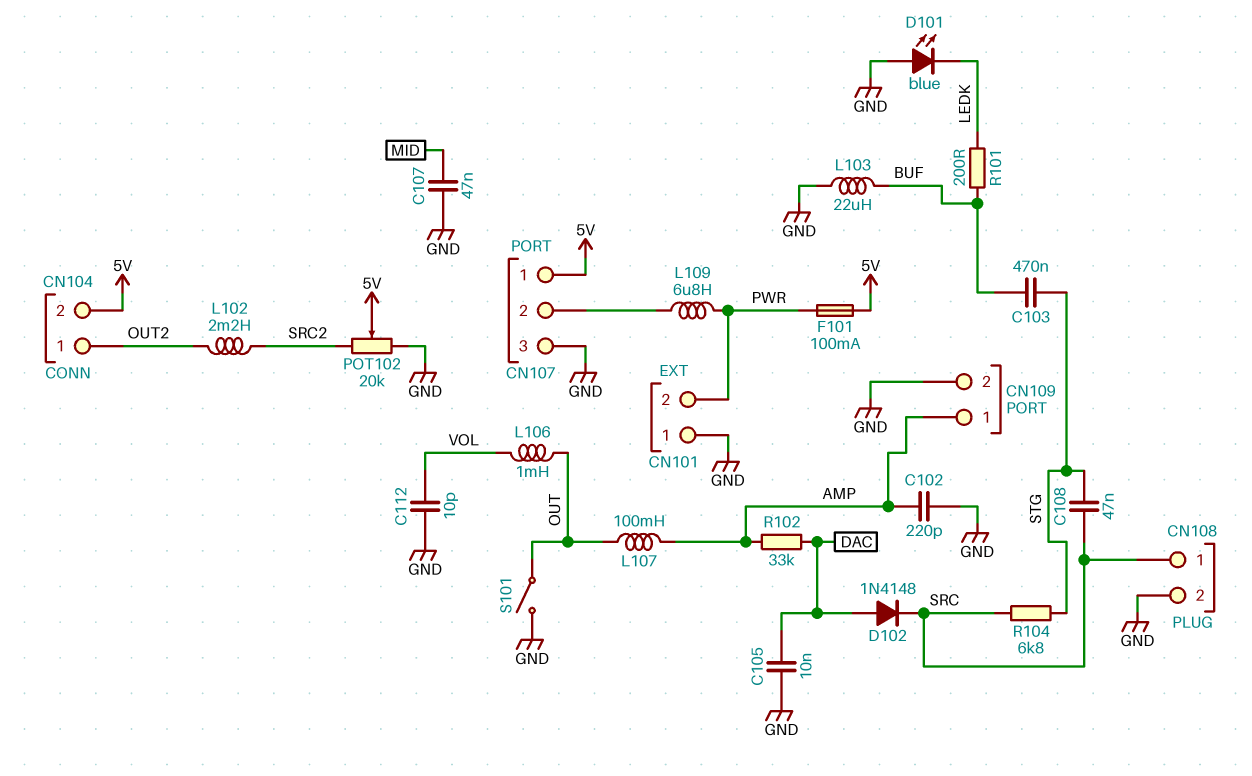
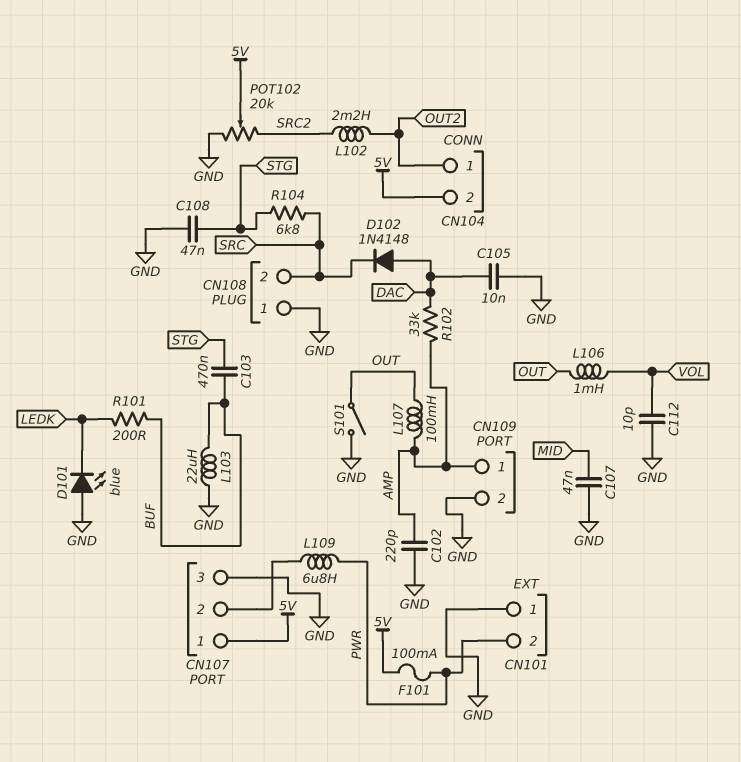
C108: 47nF (SRC, STG) -> 47nF (GND, STG)
CN108 pin 1: SRC -> GND
CN108 pin 2: GND -> SRC

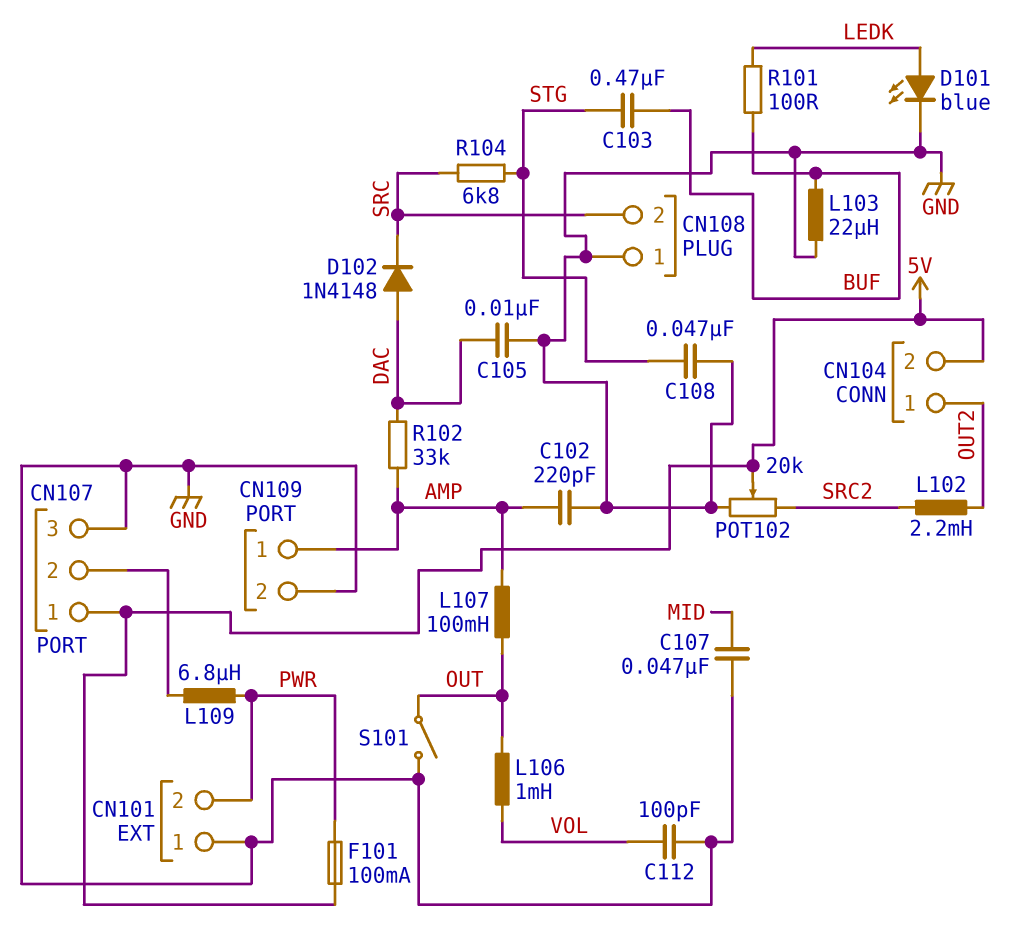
C112: 10pF (GND, VOL) -> 100pF (GND, VOL)
D101: LED blue (A GND, K LEDK) -> LED blue (A LEDK, K GND)
R101: 200 (BUF, LEDK) -> 100 (BUF, LEDK)

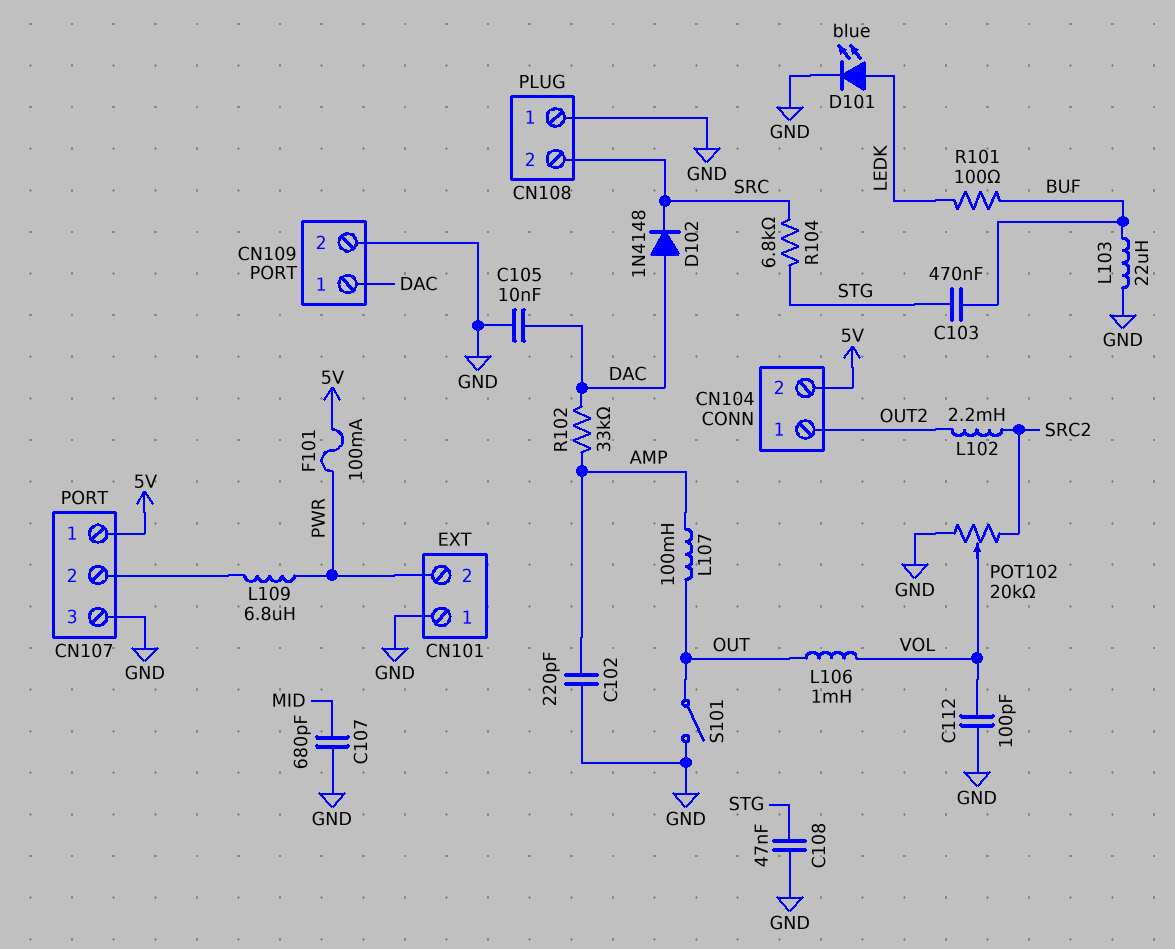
C107: 47nF (GND, MID) -> 680pF (GND, MID)
CN109 pin 1: AMP -> DAC
POT102: 20k (GND, SRC2, wiper 5V) -> 20k (GND, SRC2, wiper VOL)

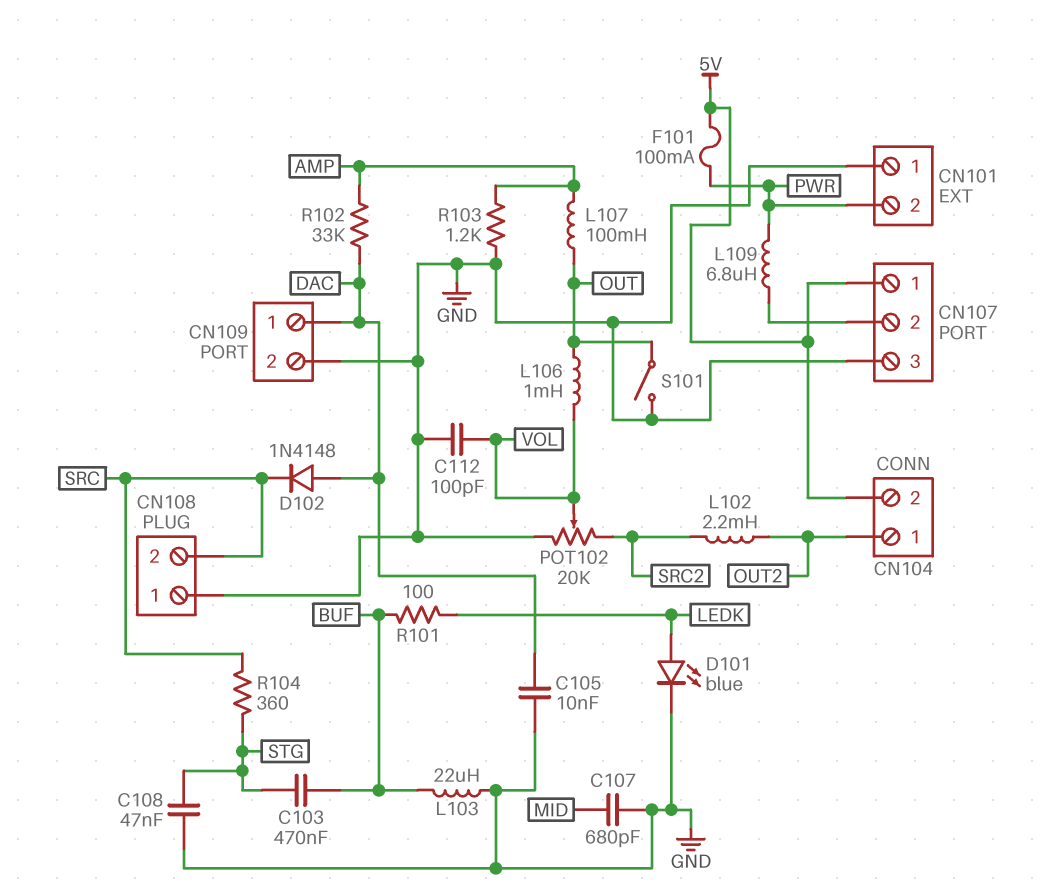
C102: 220pF (AMP, GND) -> none
R103: none -> 1.2k (AMP, GND)
R104: 6.8k (SRC, STG) -> 360 (SRC, STG)

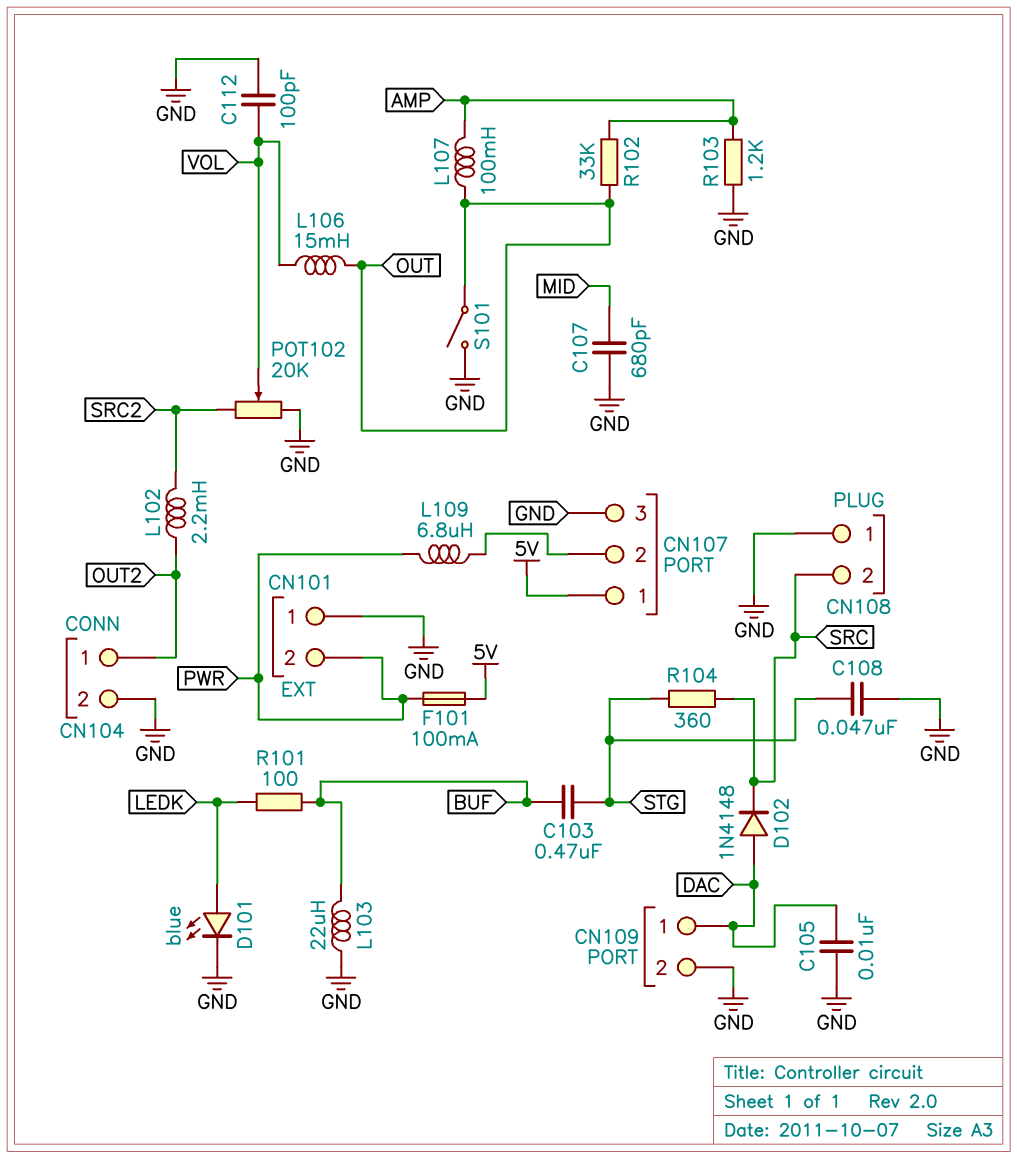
CN104 pin 2: 5V -> GND
L106: 1mH (OUT, VOL) -> 15mH (OUT, VOL)
R102: 33k (AMP, DAC) -> 33k (AMP, OUT)

